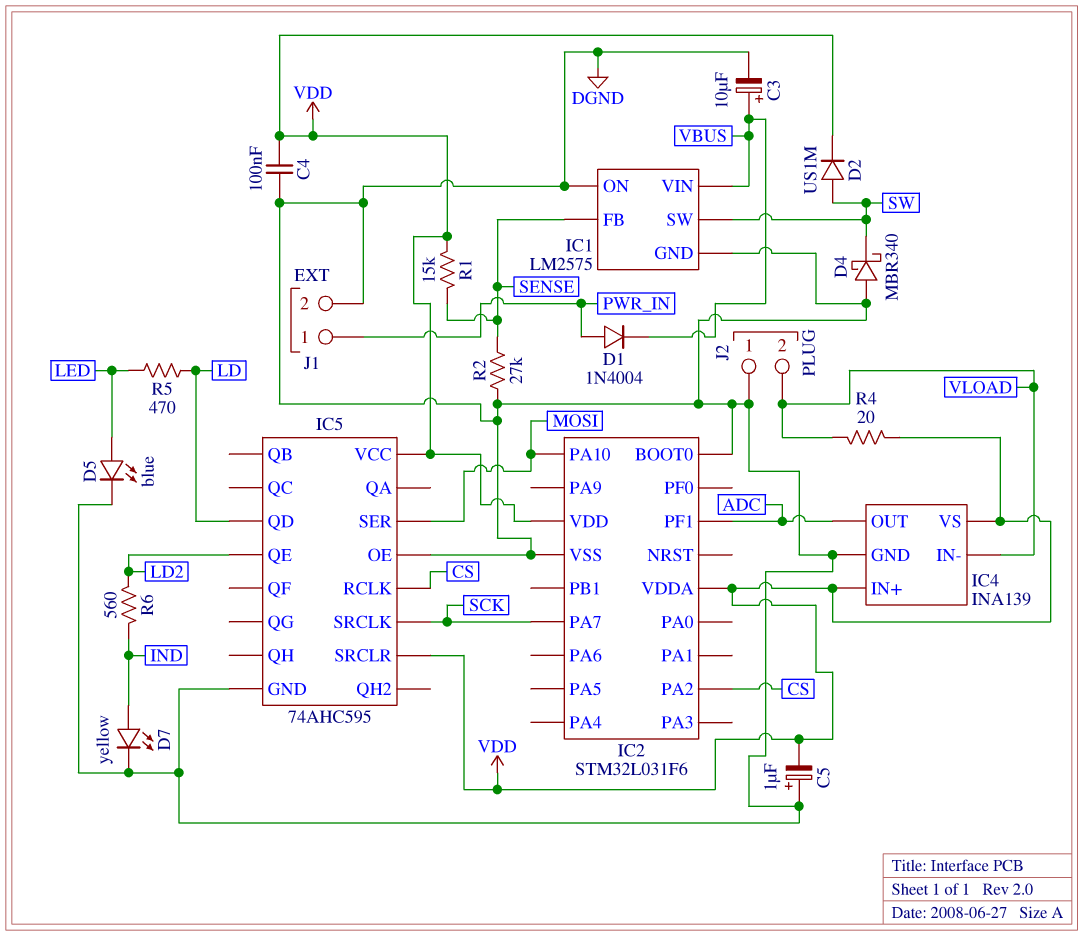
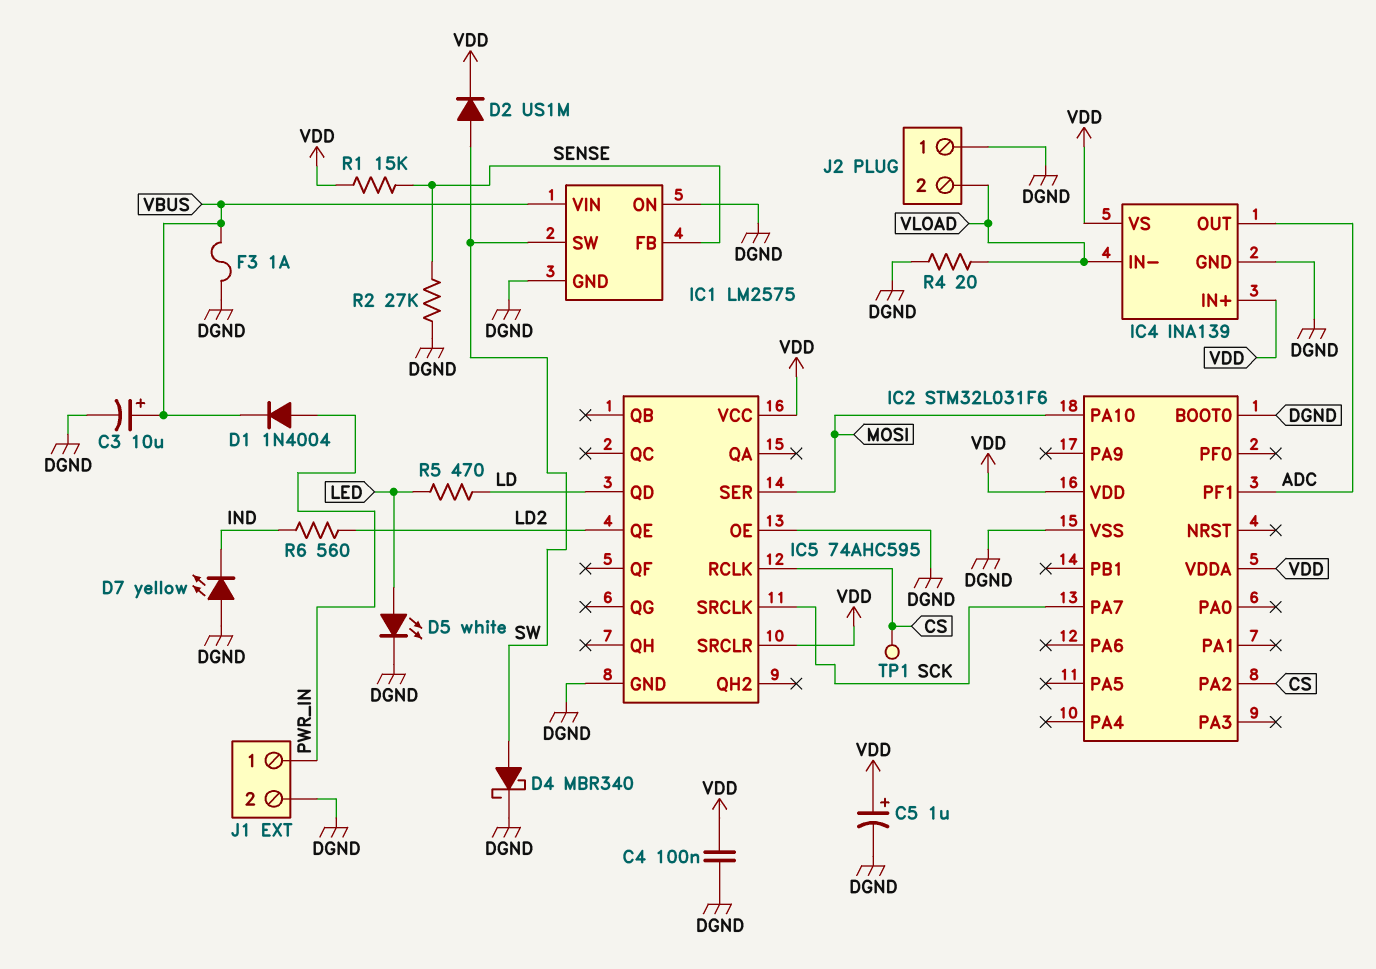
C5: 1uF (plus DGND, minus VDD) -> 1uF (plus VDD, minus DGND)
D4: schottky MBR340 (A DGND, K SW) -> schottky MBR340 (A SW, K DGND)
D5: LED blue (A LED, K DGND) -> LED white (A LED, K DGND)
D7: LED yellow (A IND, K DGND) -> LED yellow (A DGND, K IND)
F3: none -> 1A (DGND, VBUS)
R4: 20 (VDD, VLOAD) -> 20 (DGND, VLOAD)
TP1: none -> test point (CS)

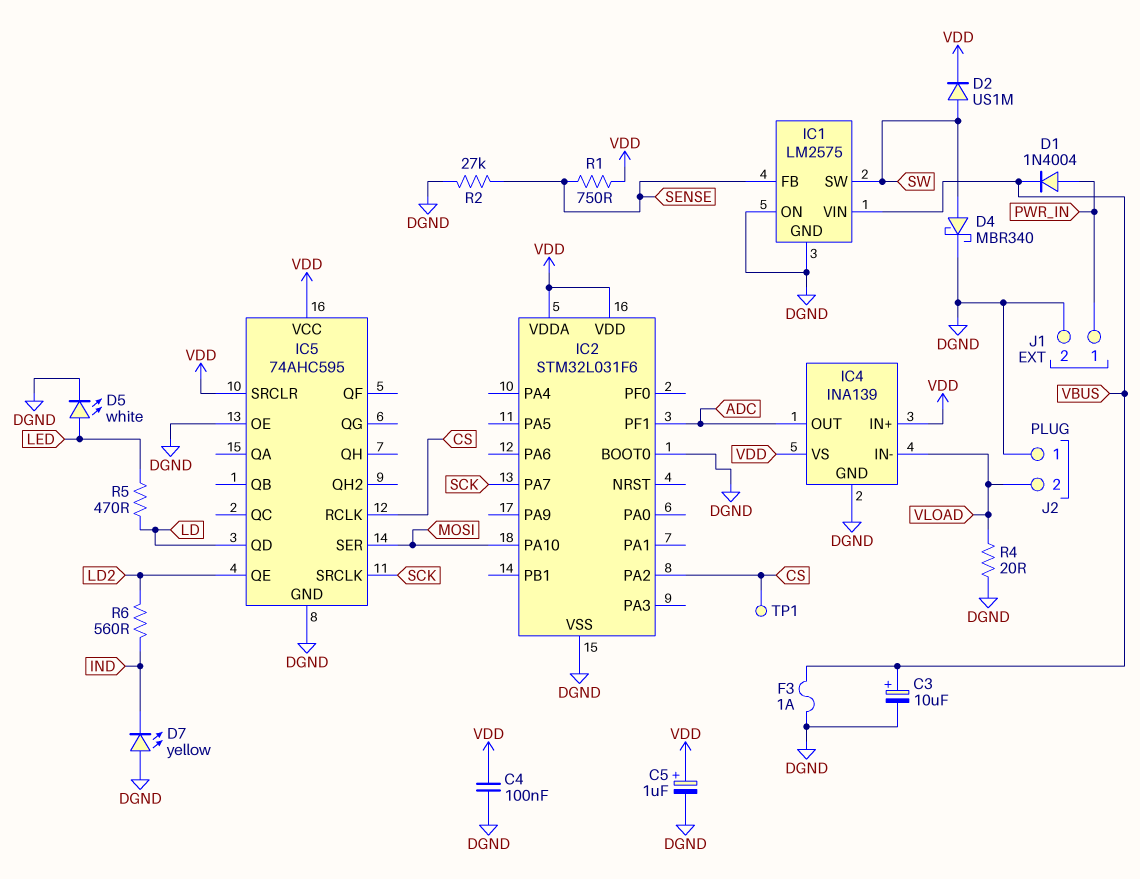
R1: 15k (SENSE, VDD) -> 750 (SENSE, VDD)

